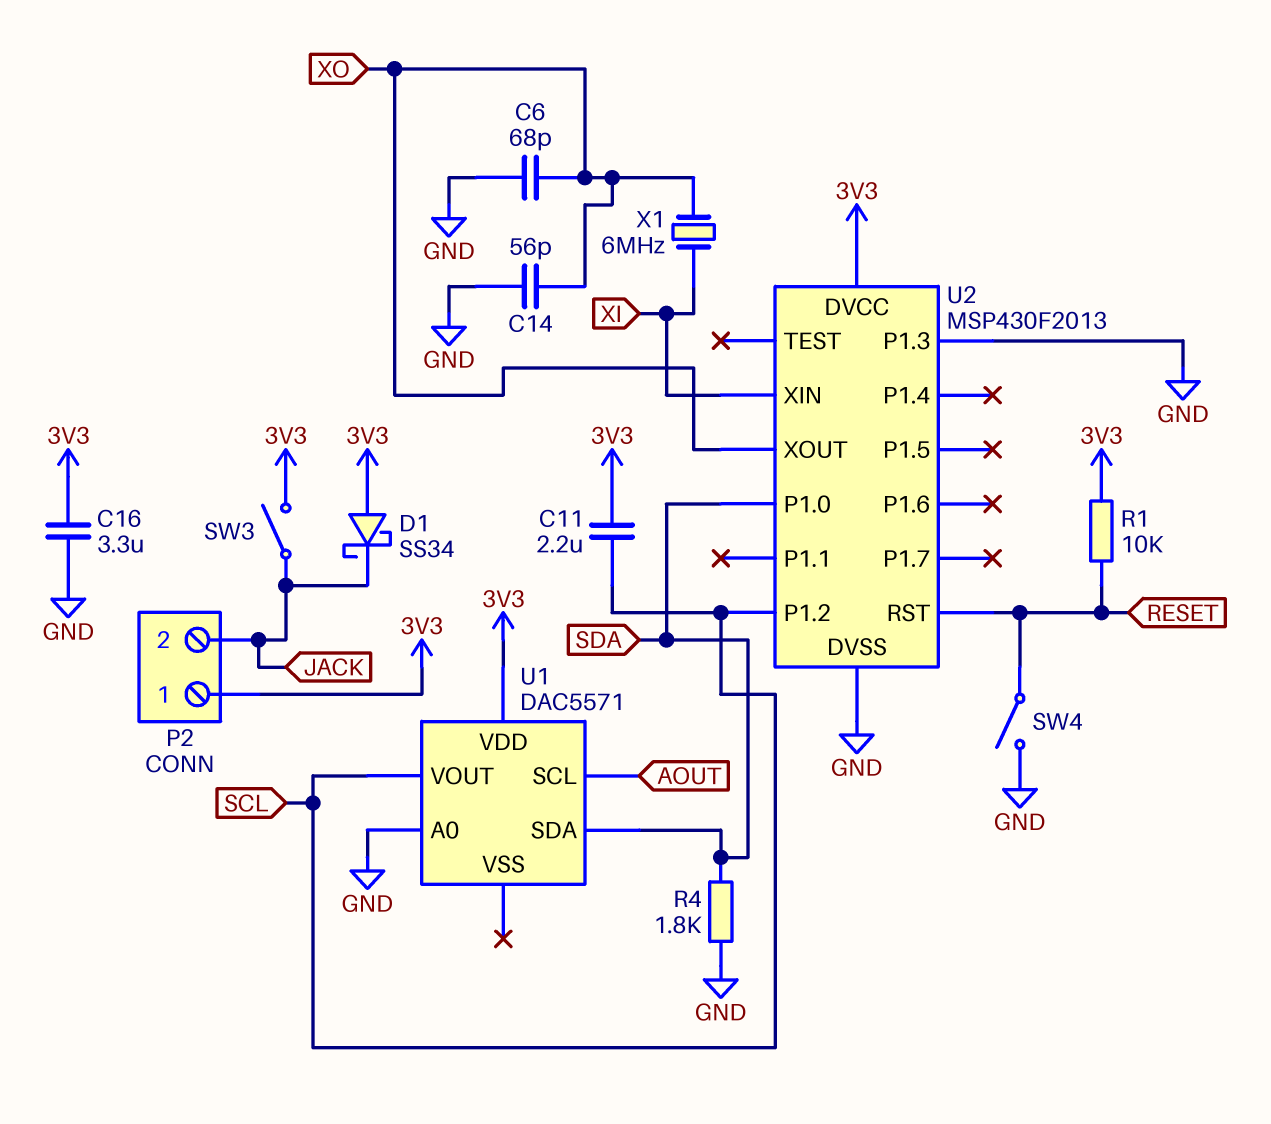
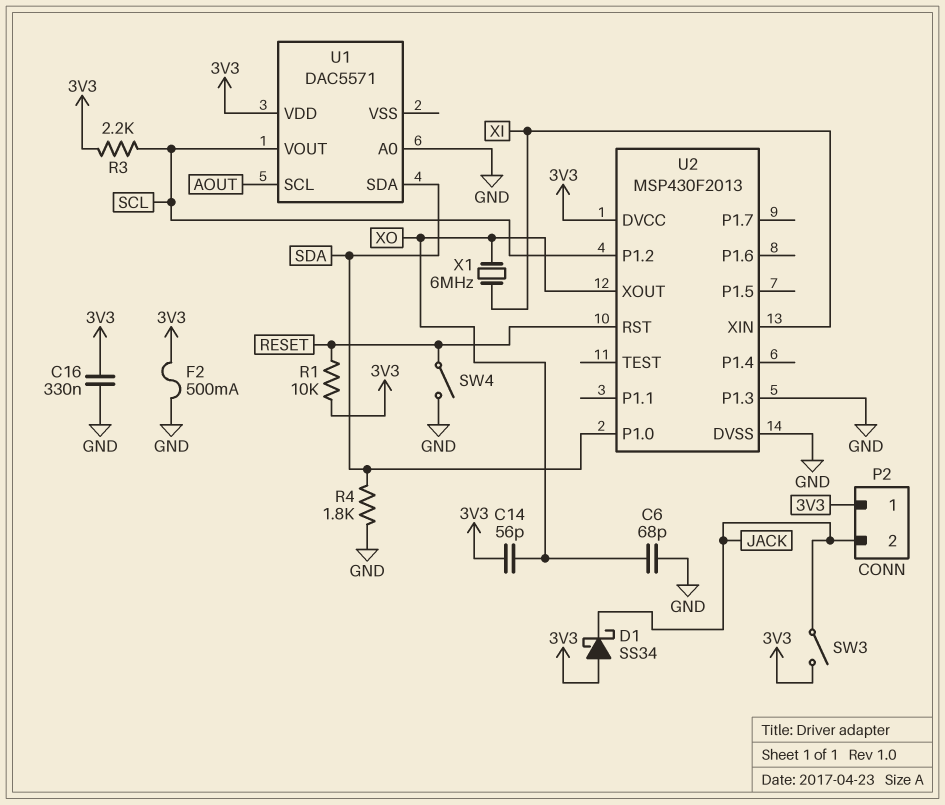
C11: 2.2uF (3V3, SCL) -> none
C14: 56pF (GND, XO) -> 56pF (3V3, XO)
C16: 3.3uF (3V3, GND) -> 330nF (3V3, GND)
F2: none -> 500mA (3V3, GND)
R3: none -> 2.2k (3V3, SCL)

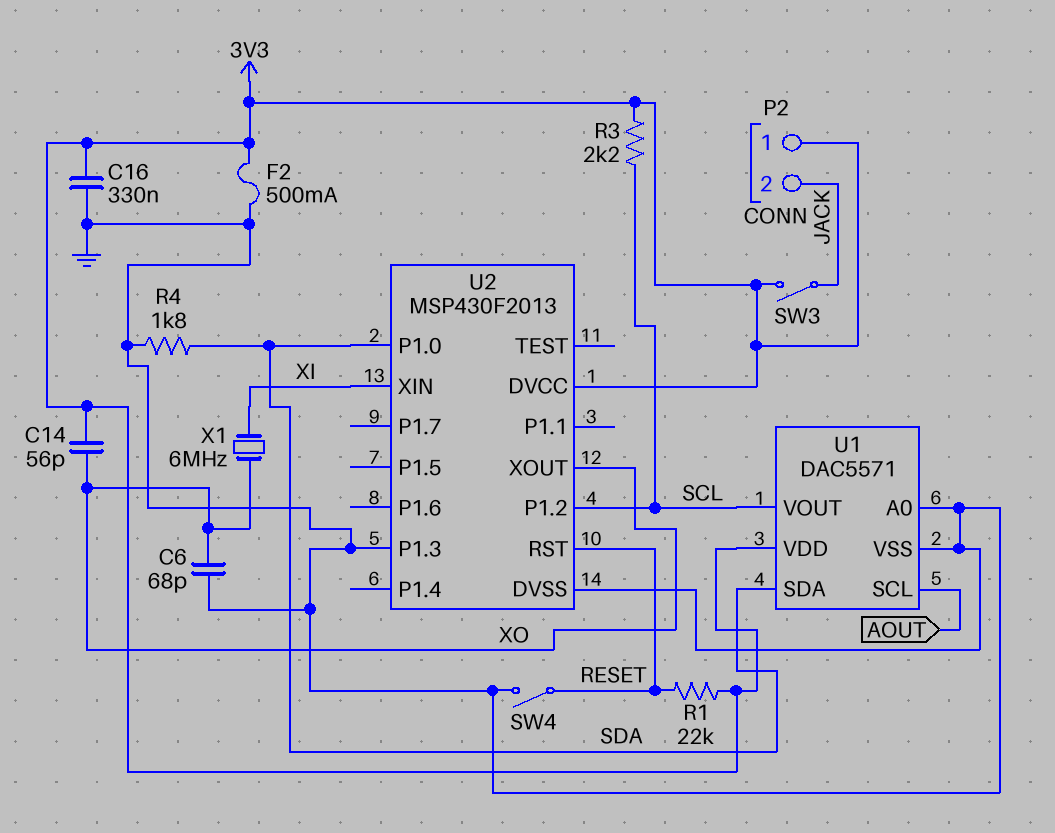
D1: schottky SS34 (A 3V3, K JACK) -> none
R1: 10k (3V3, RESET) -> 22k (3V3, RESET)
U1 pin VSS: none -> GND

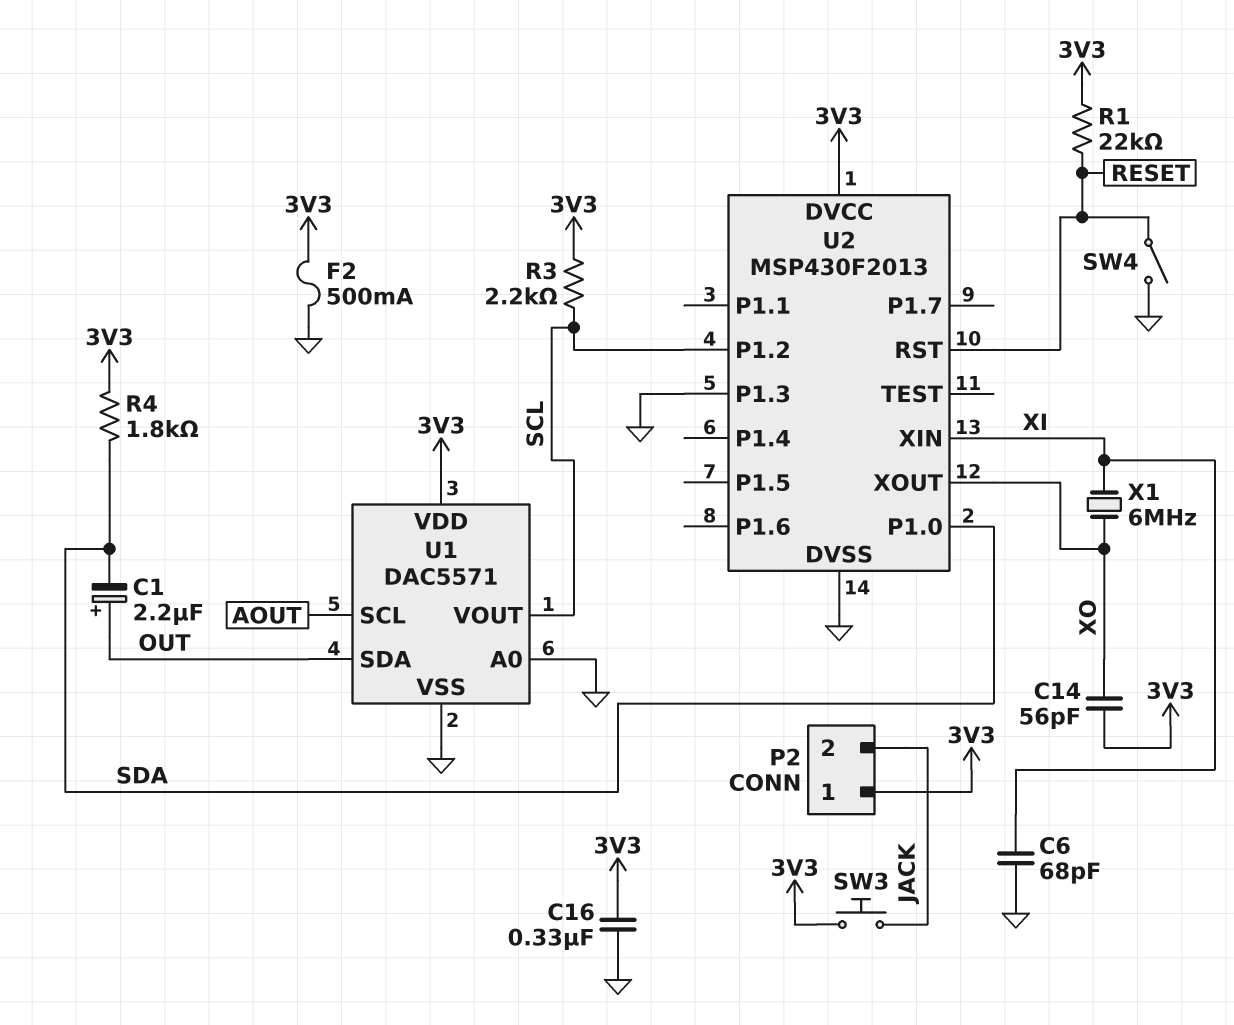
C1: none -> 2.2uF (plus OUT, minus SDA)
C6: 68pF (GND, XO) -> 68pF (GND, XI)
R4: 1.8k (GND, SDA) -> 1.8k (3V3, SDA)
SW3: switch (3V3, JACK) -> button (3V3, JACK)
U1 pin SDA: SDA -> OUT

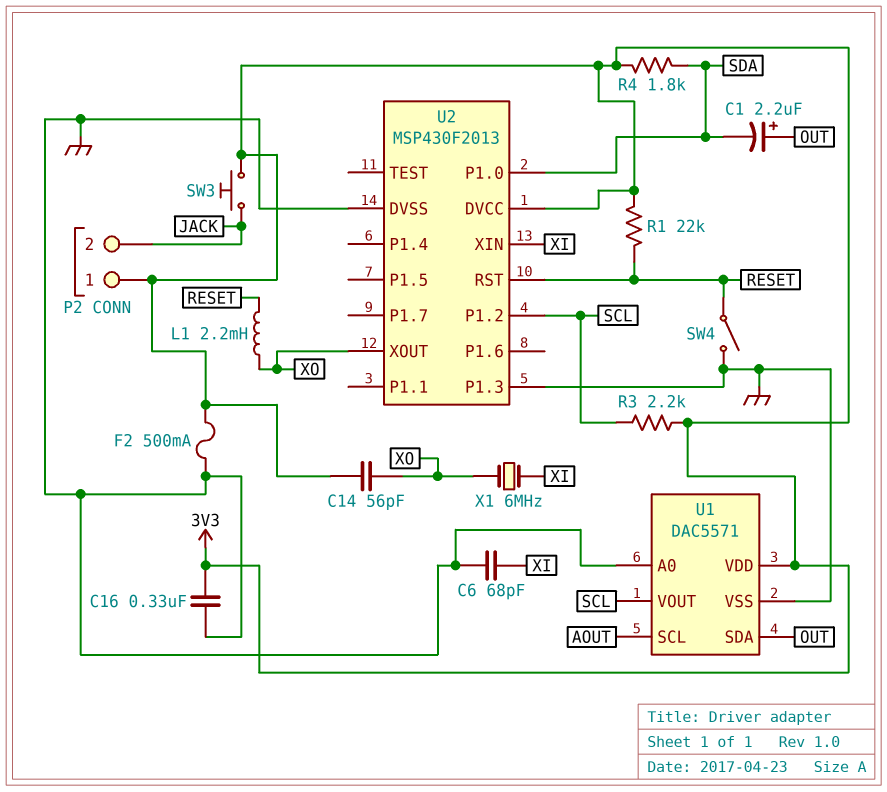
L1: none -> 2.2mH (RESET, XO)

